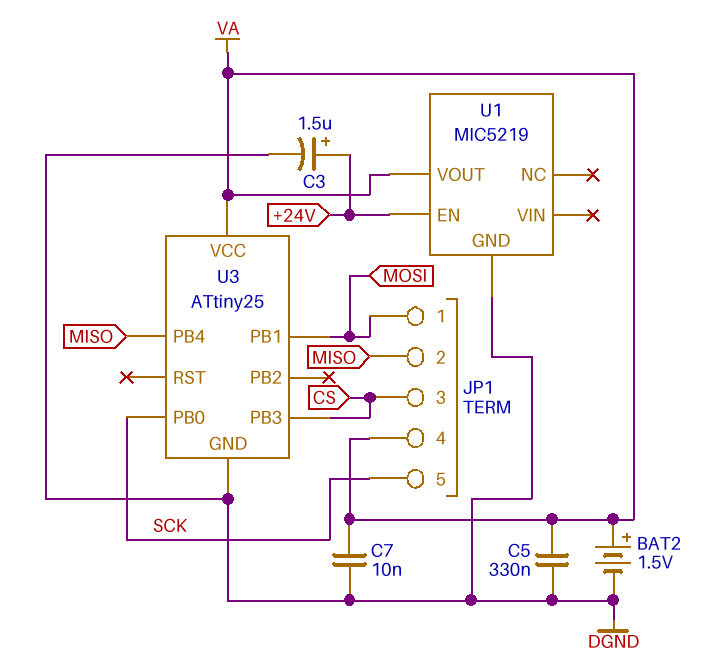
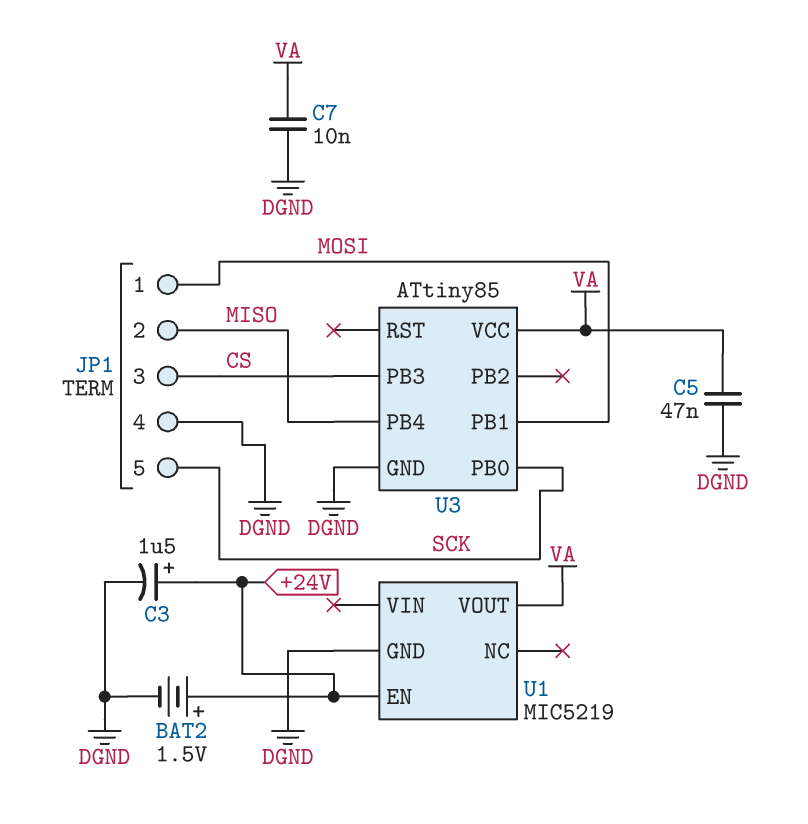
BAT2: 1.5V (plus VA, minus DGND) -> 1.5V (plus +24V, minus DGND)
C5: 330nF (DGND, VA) -> 47nF (DGND, VA)
JP1 pin 4: VA -> DGND
U3: ATtiny25 -> ATtiny85

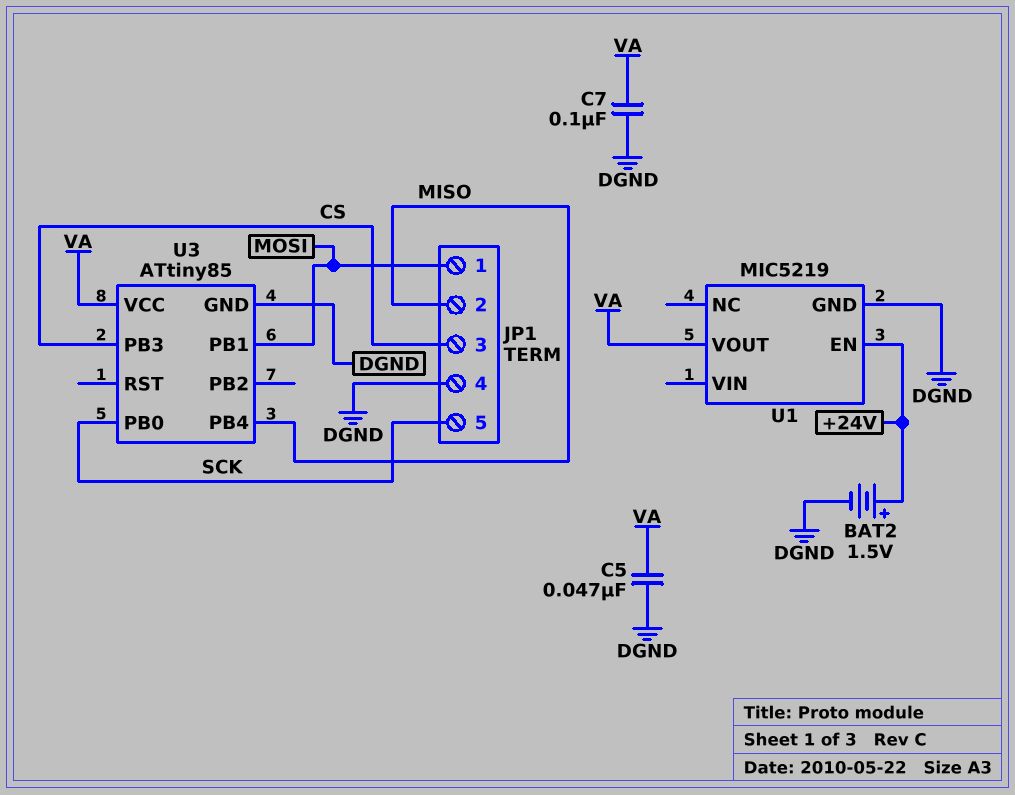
C3: 1.5uF (plus +24V, minus DGND) -> none
C7: 10nF (DGND, VA) -> 100nF (DGND, VA)

